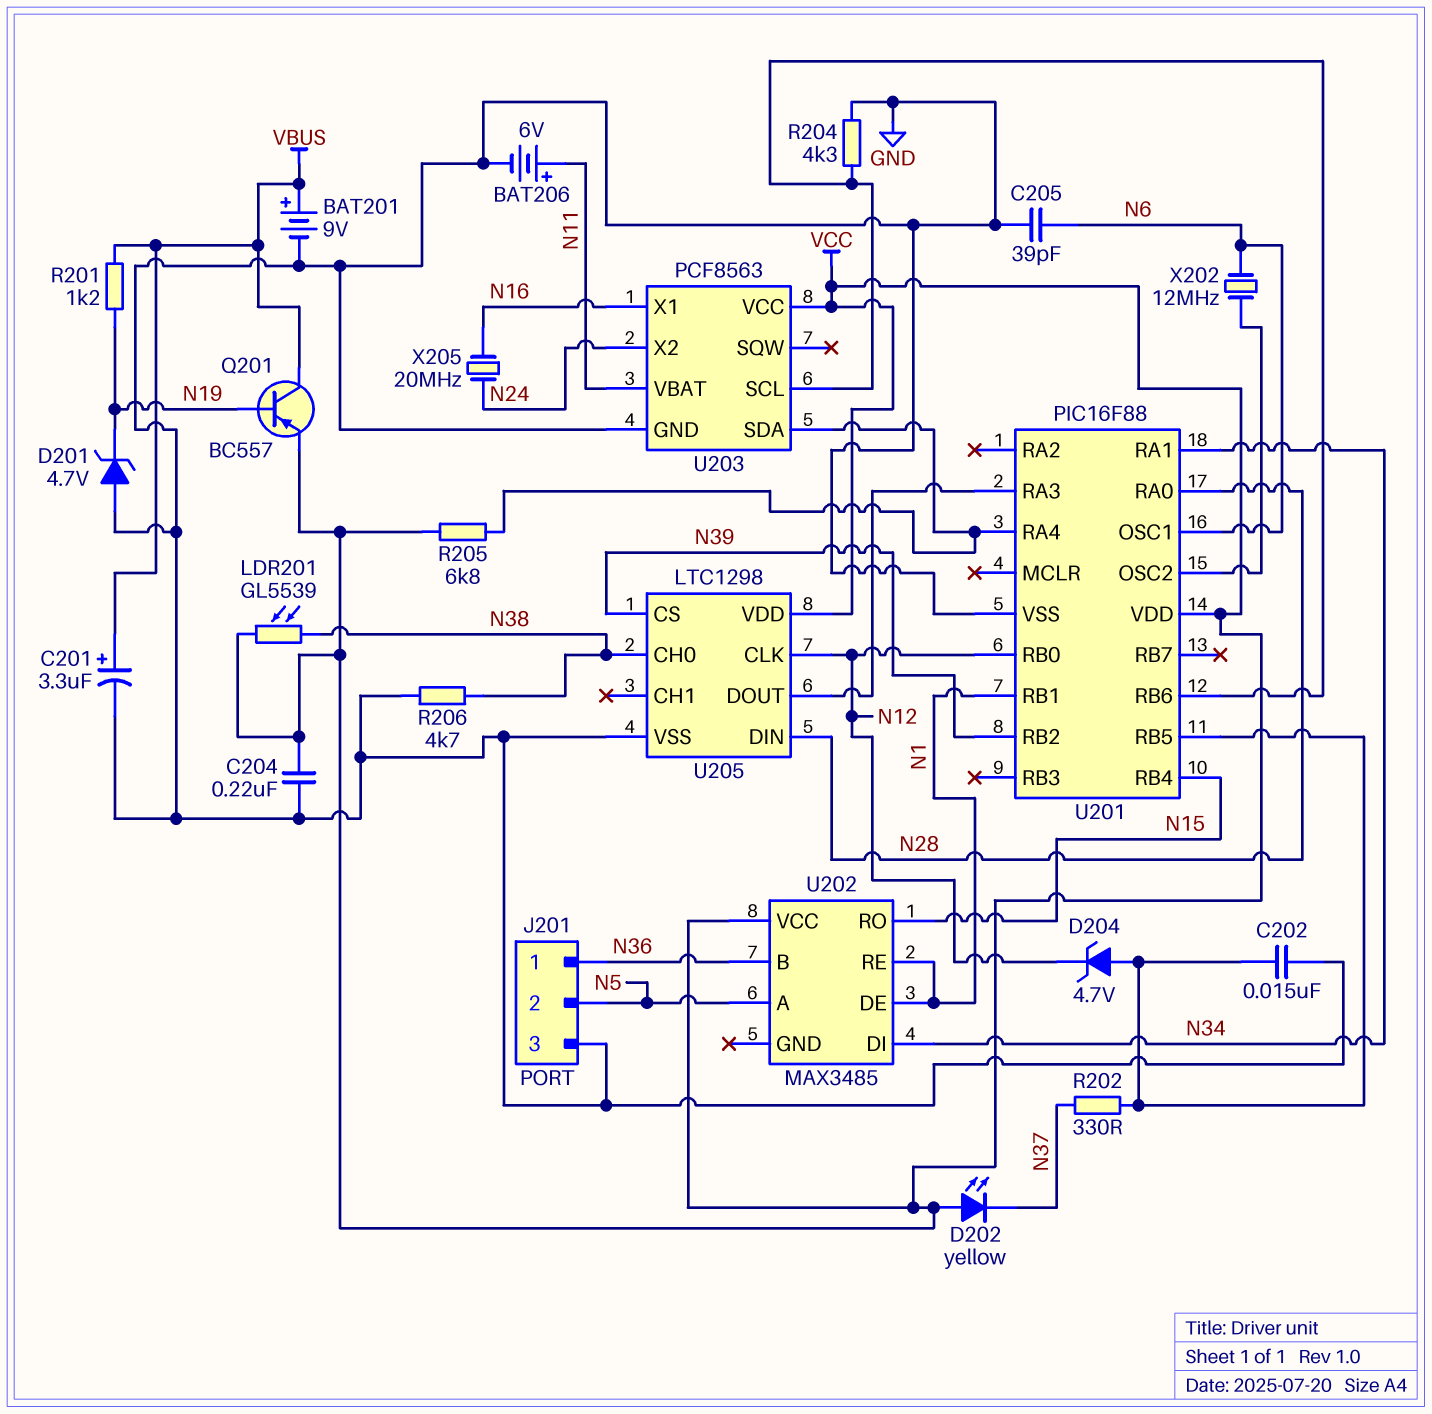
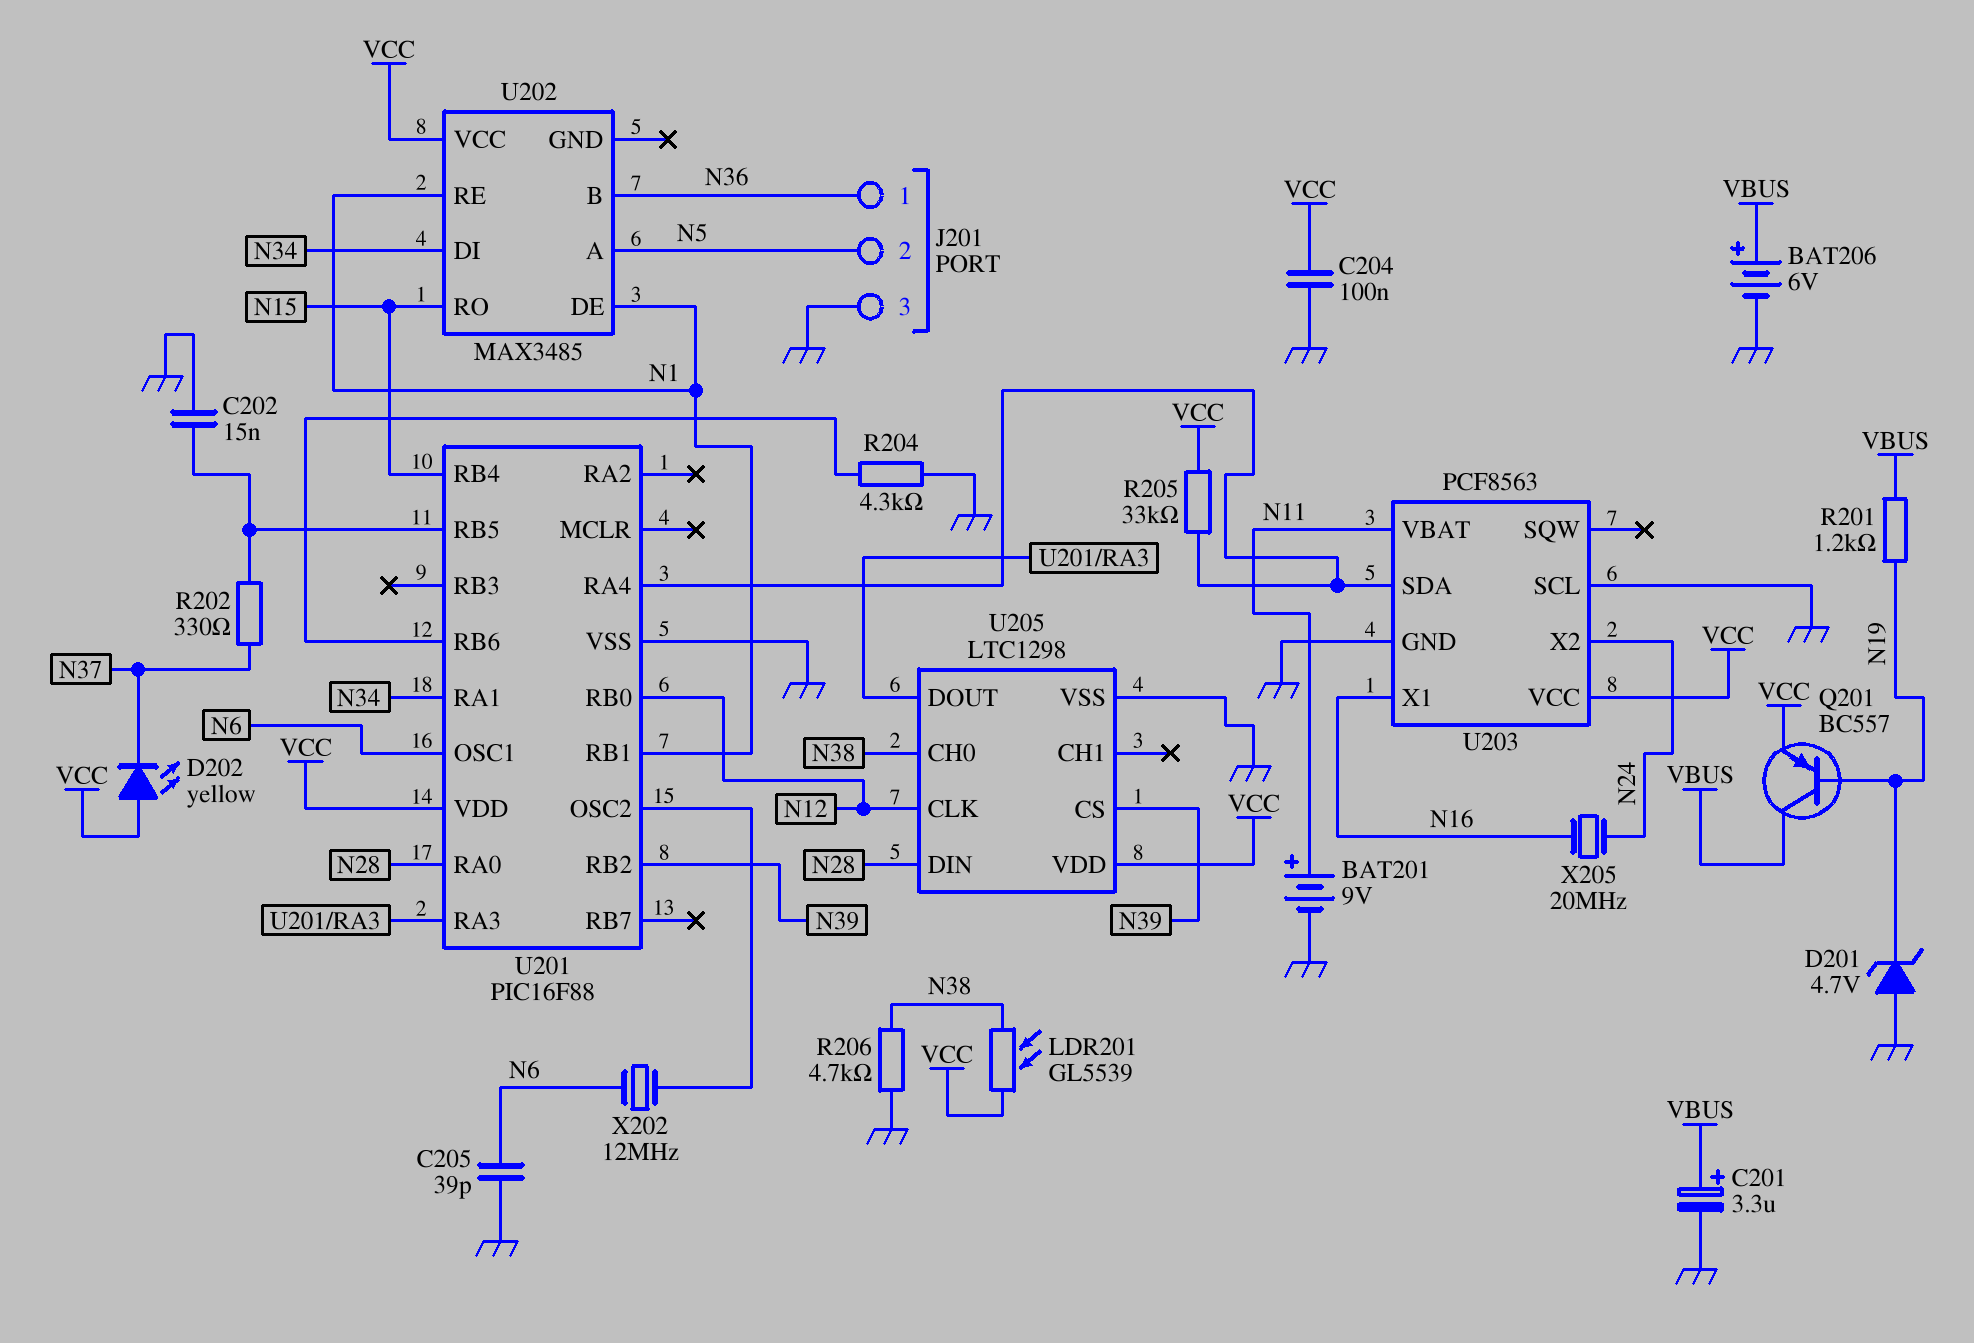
BAT201: 9V (plus VBUS, minus GND) -> 9V (plus N11, minus GND)
BAT206: 6V (plus N11, minus GND) -> 6V (plus VBUS, minus GND)
C204: 220nF (GND, VCC) -> 100nF (GND, VCC)
D204: zener 4.7V (A U201/RB5, K N12) -> none
R205: 6.8k (U201/RA4, VCC) -> 33k (U201/RA4, VCC)
U203 pin SCL: U201/RB6 -> GND

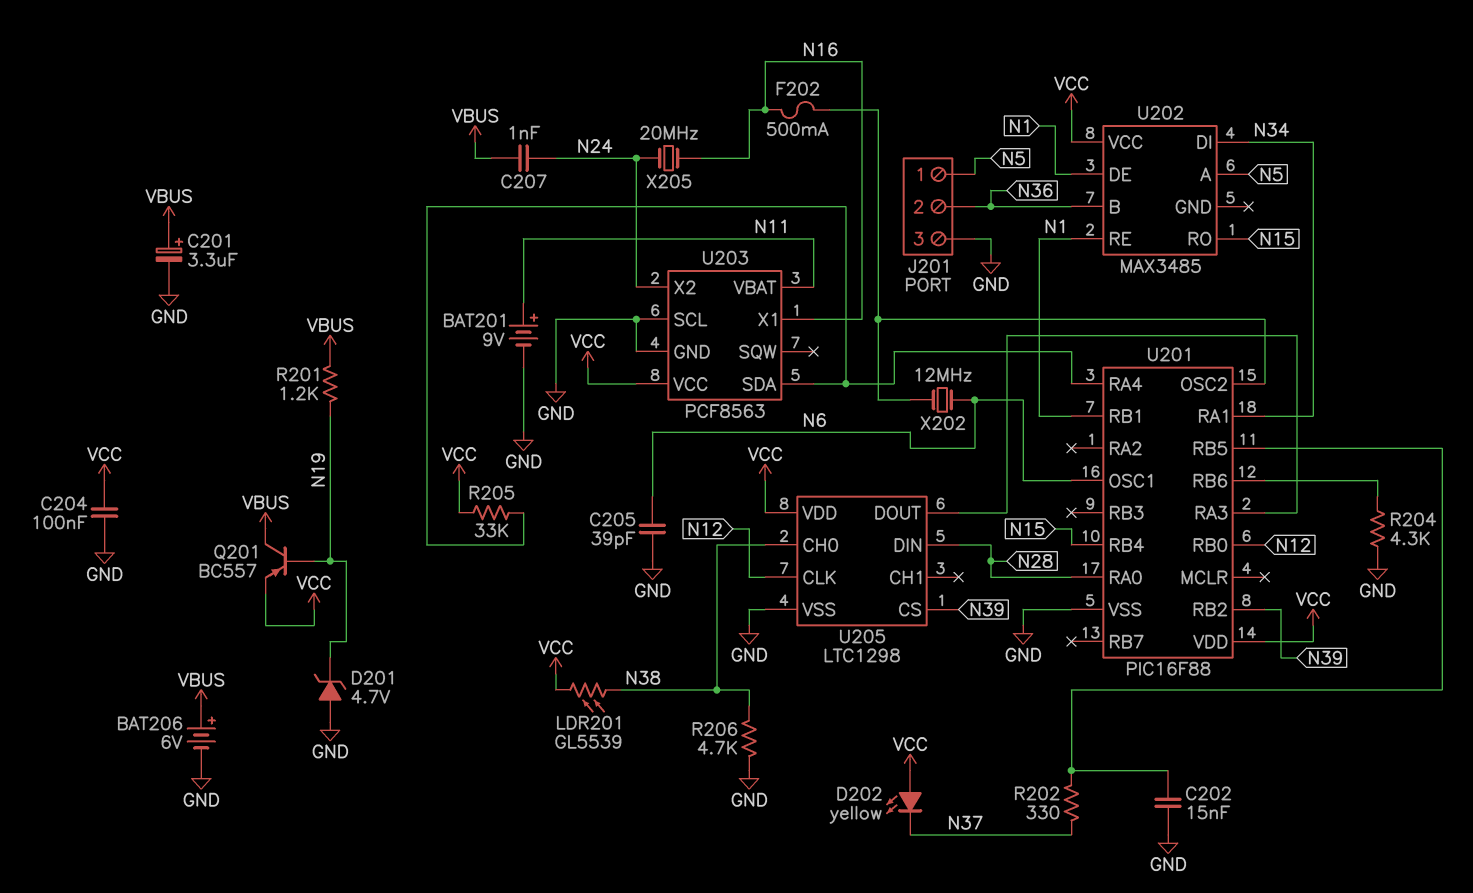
C207: none -> 1nF (N24, VBUS)
F202: none -> 500mA (N16, U201/OSC2)
J201 pin 1: N36 -> N5
J201 pin 2: N5 -> N36

